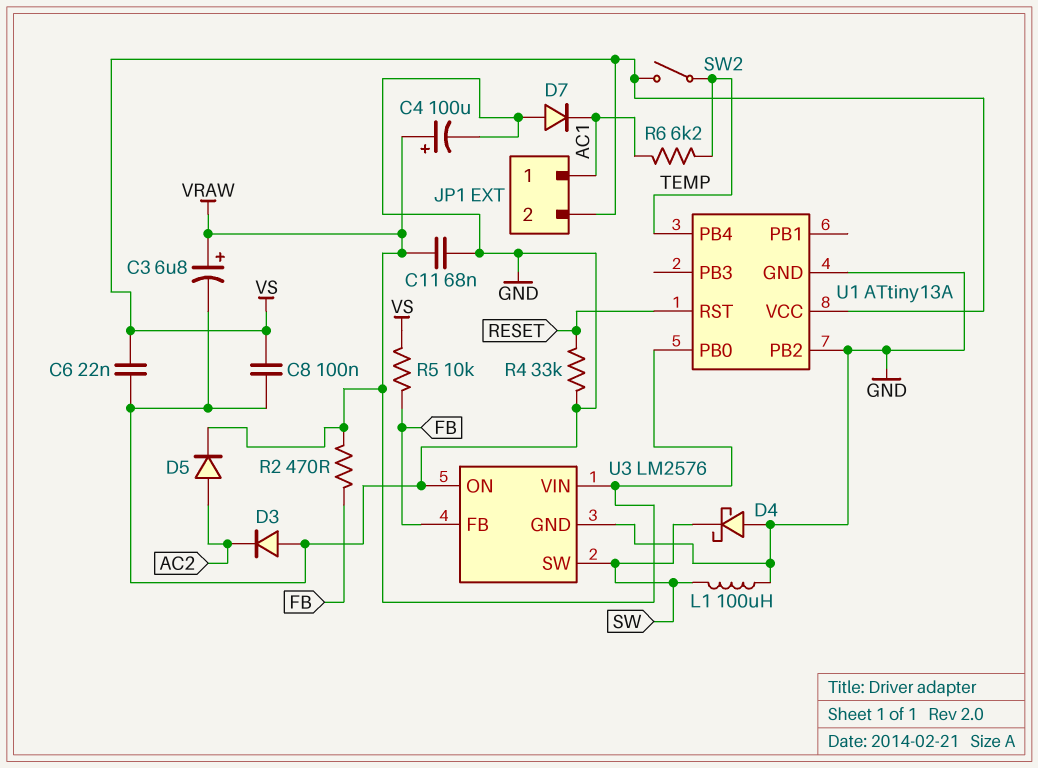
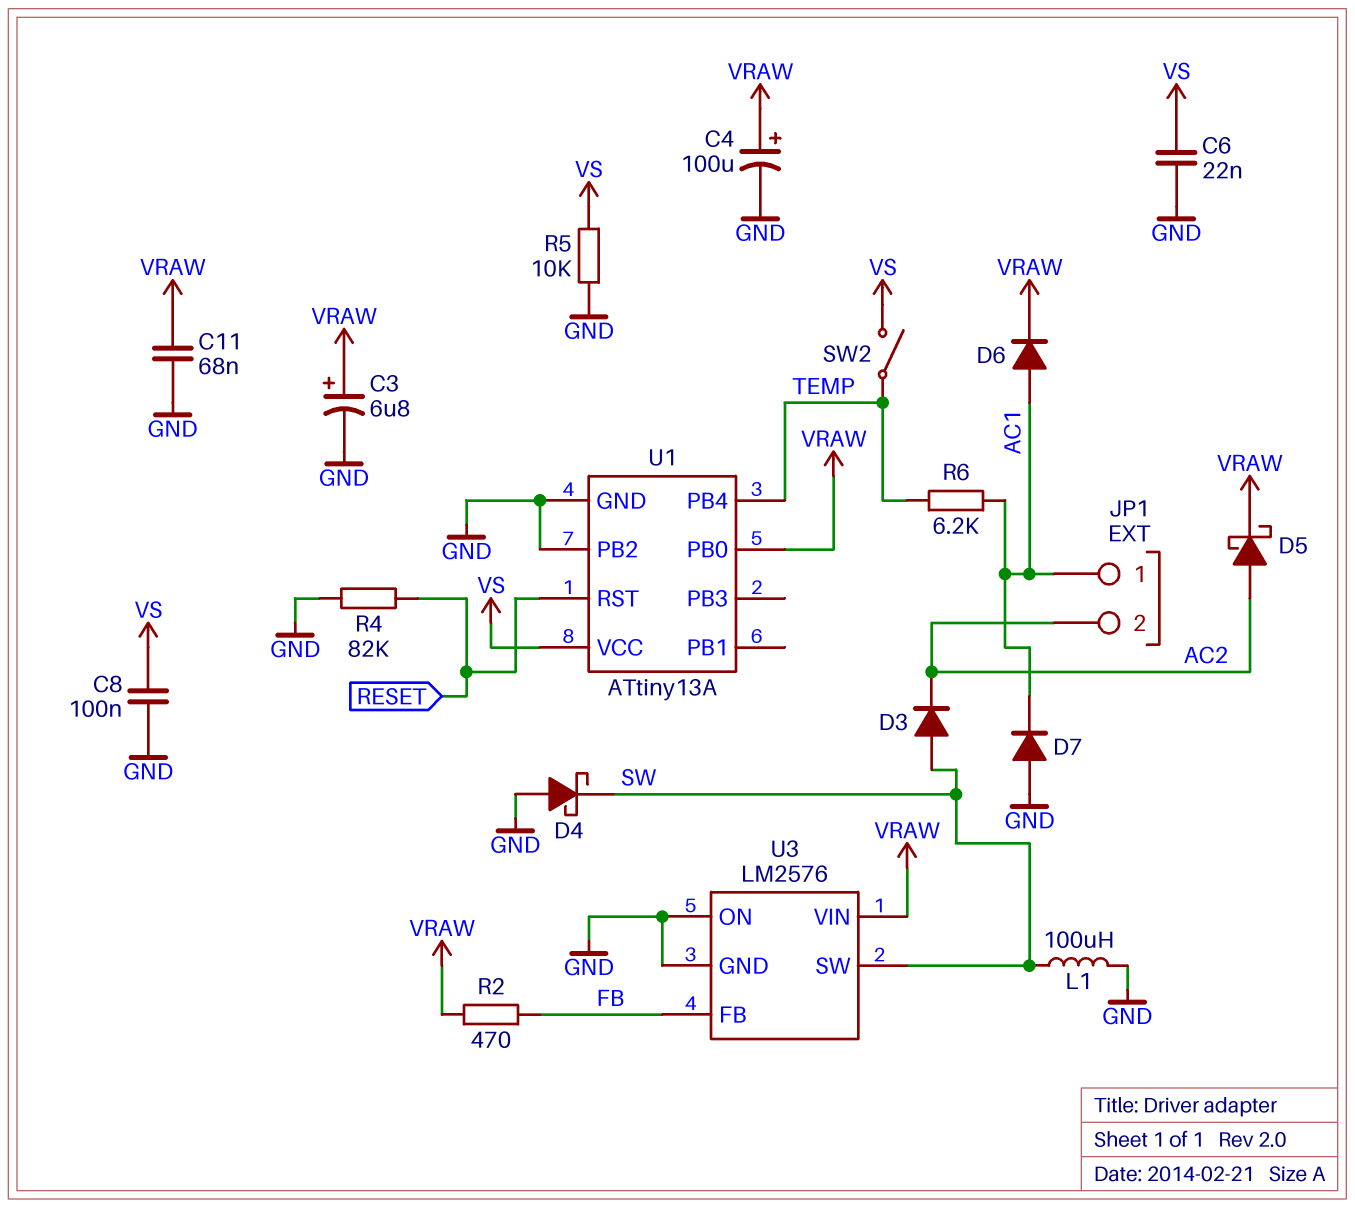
D3: diode (A GND, K AC2) -> diode (A SW, K AC2)
D5: diode (A AC2, K VRAW) -> schottky (A AC2, K VRAW)
D6: none -> diode (A AC1, K VRAW)
JP1 pin 2: VS -> AC2
R4: 33k (GND, RESET) -> 82k (GND, RESET)
R5: 10k (FB, VS) -> 10k (GND, VS)

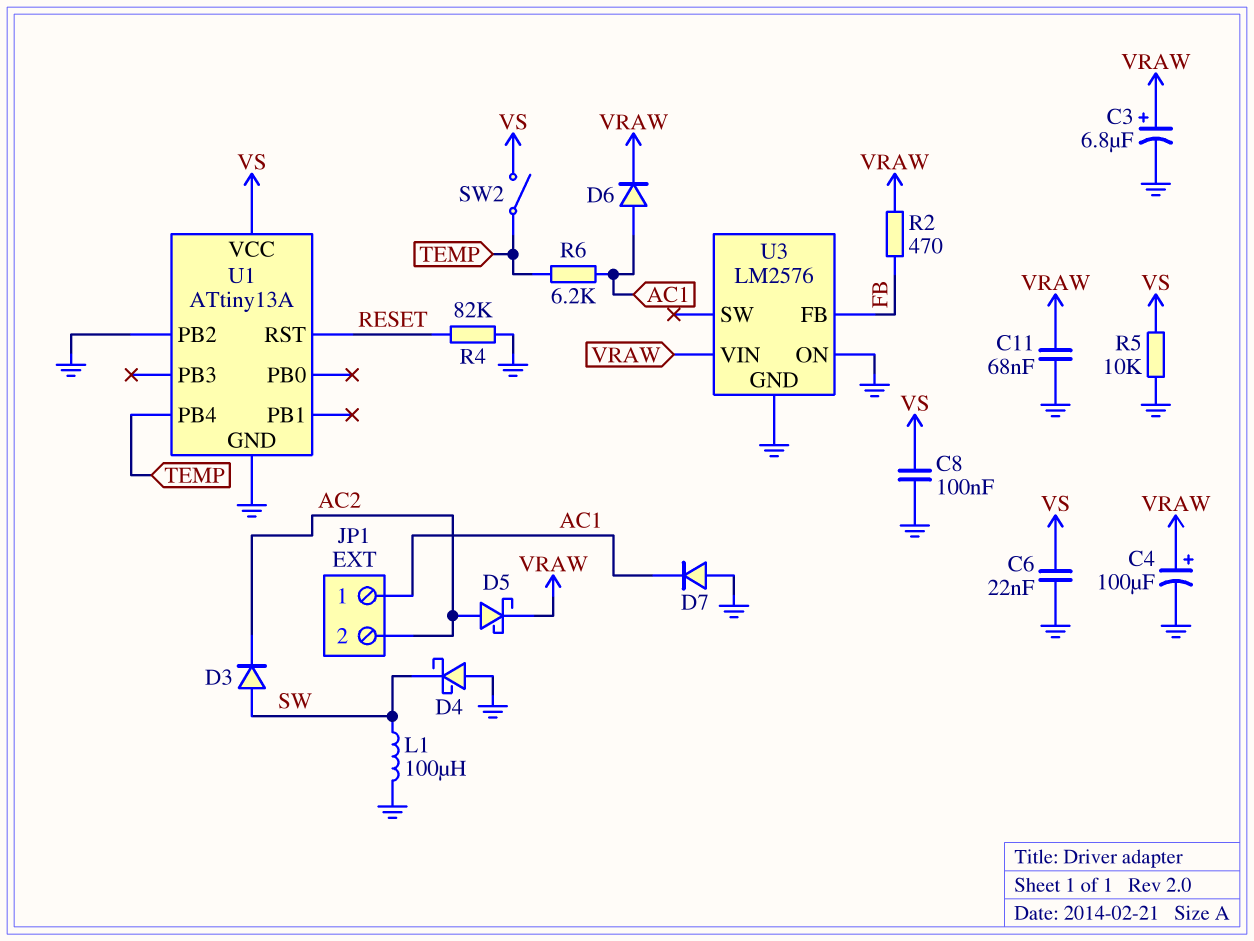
U1 pin PB0: VRAW -> none
U3 pin SW: SW -> none

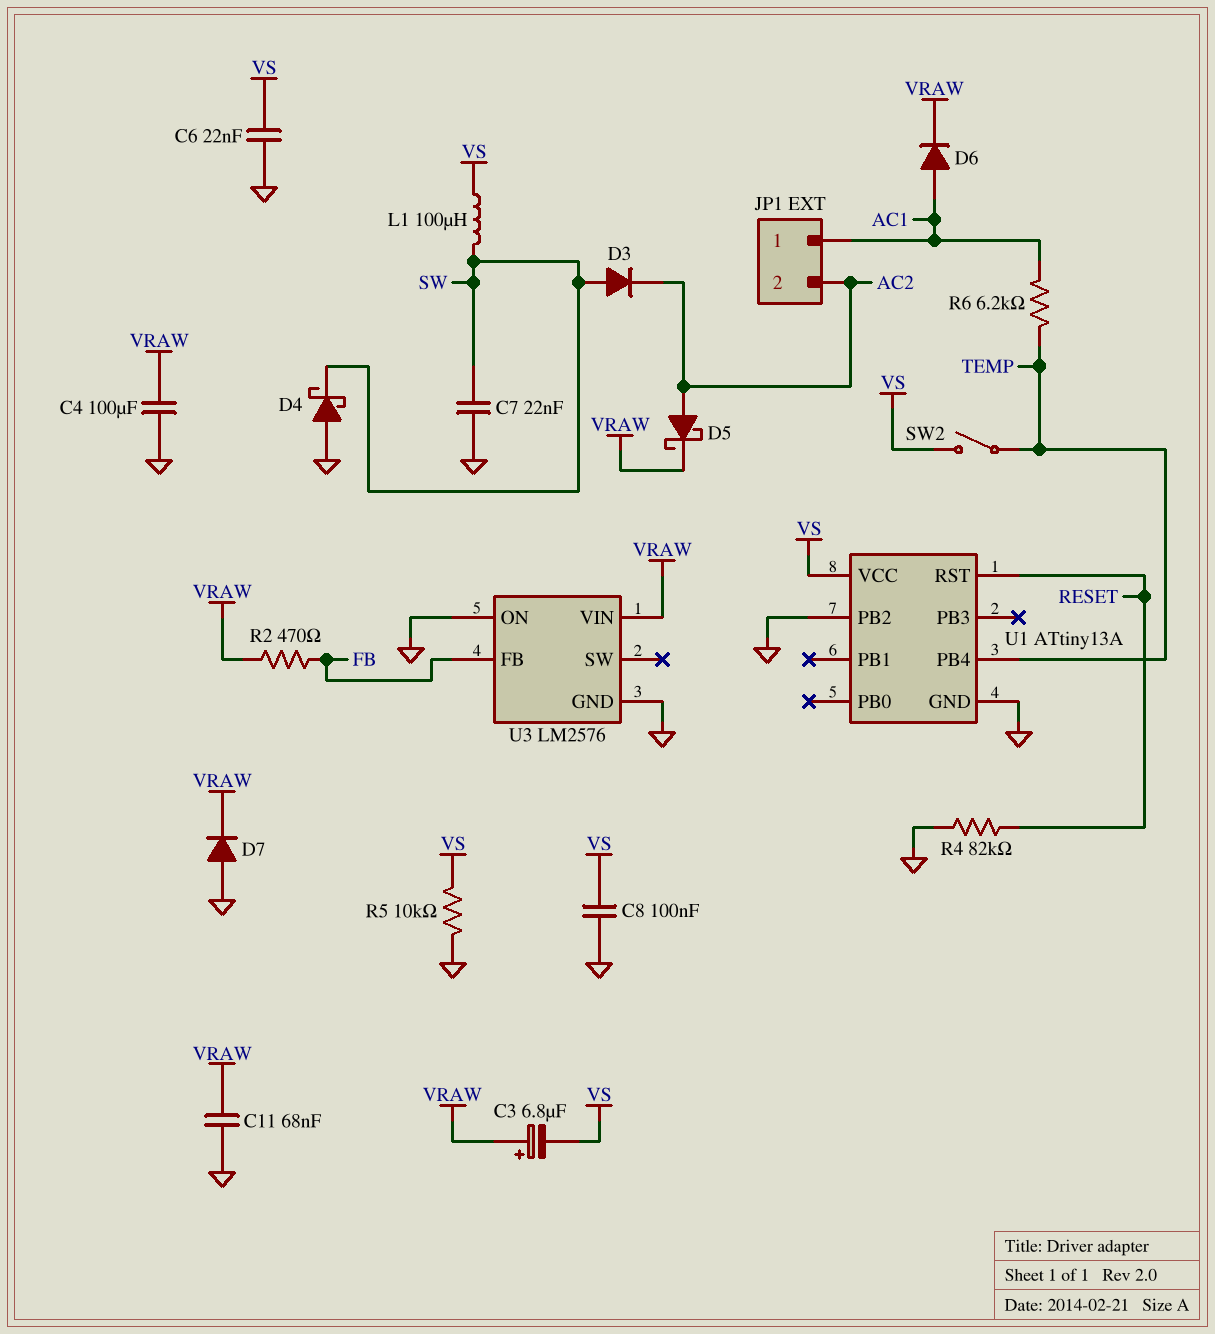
C3: 6.8uF (plus VRAW, minus GND) -> 6.8uF (plus VRAW, minus VS)
C4: 100uF (plus VRAW, minus GND) -> 100uF (GND, VRAW)
C7: none -> 22nF (GND, SW)
D7: diode (A GND, K AC1) -> diode (A GND, K VRAW)
L1: 100uH (GND, SW) -> 100uH (SW, VS)

